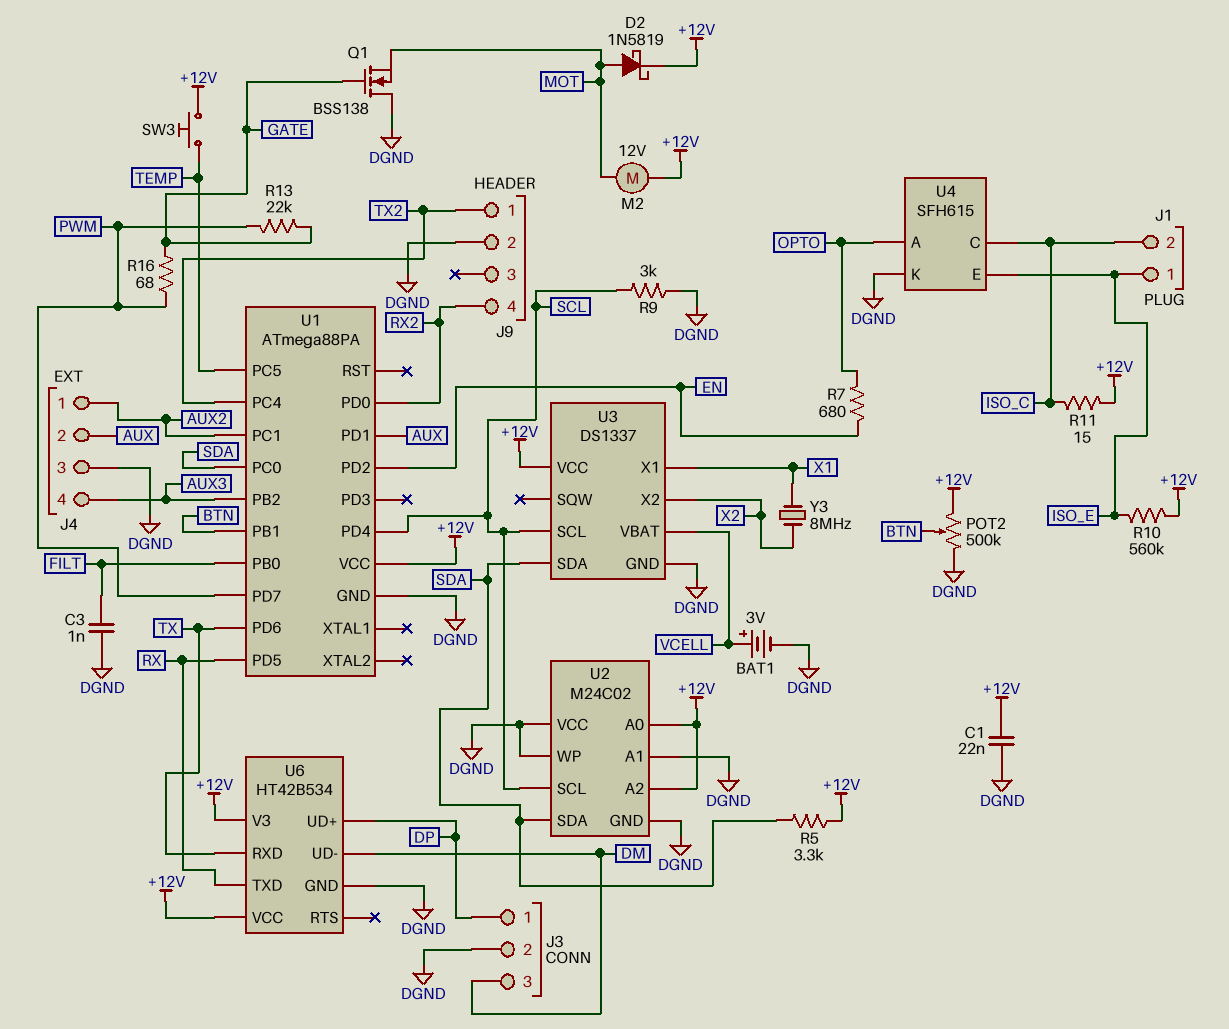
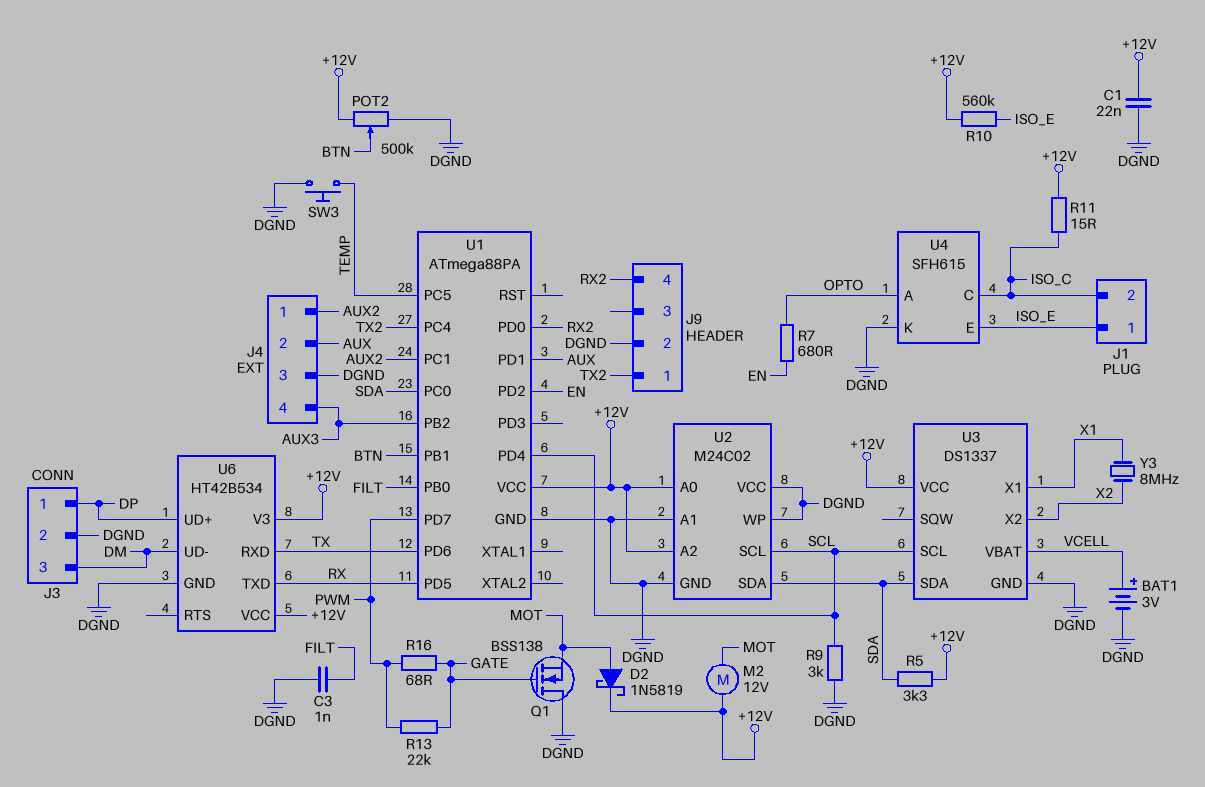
SW3: button (+12V, TEMP) -> button (DGND, TEMP)

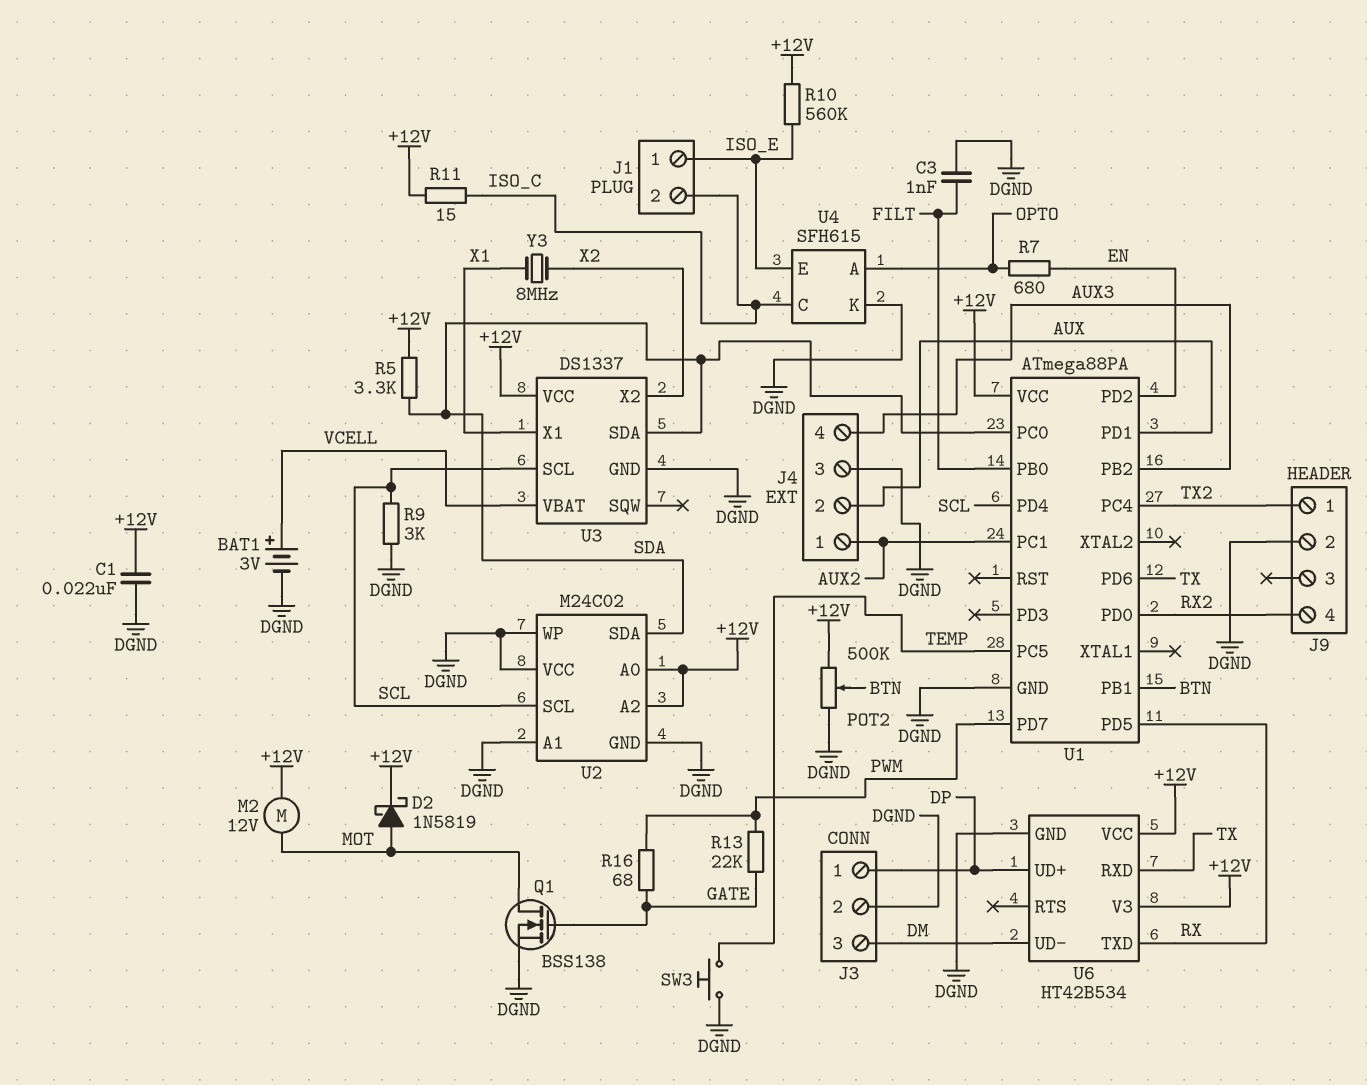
Q1: NMOS BSS138 (G GATE, D DGND, S MOT) -> NMOS BSS138 (G GATE, D MOT, S DGND)

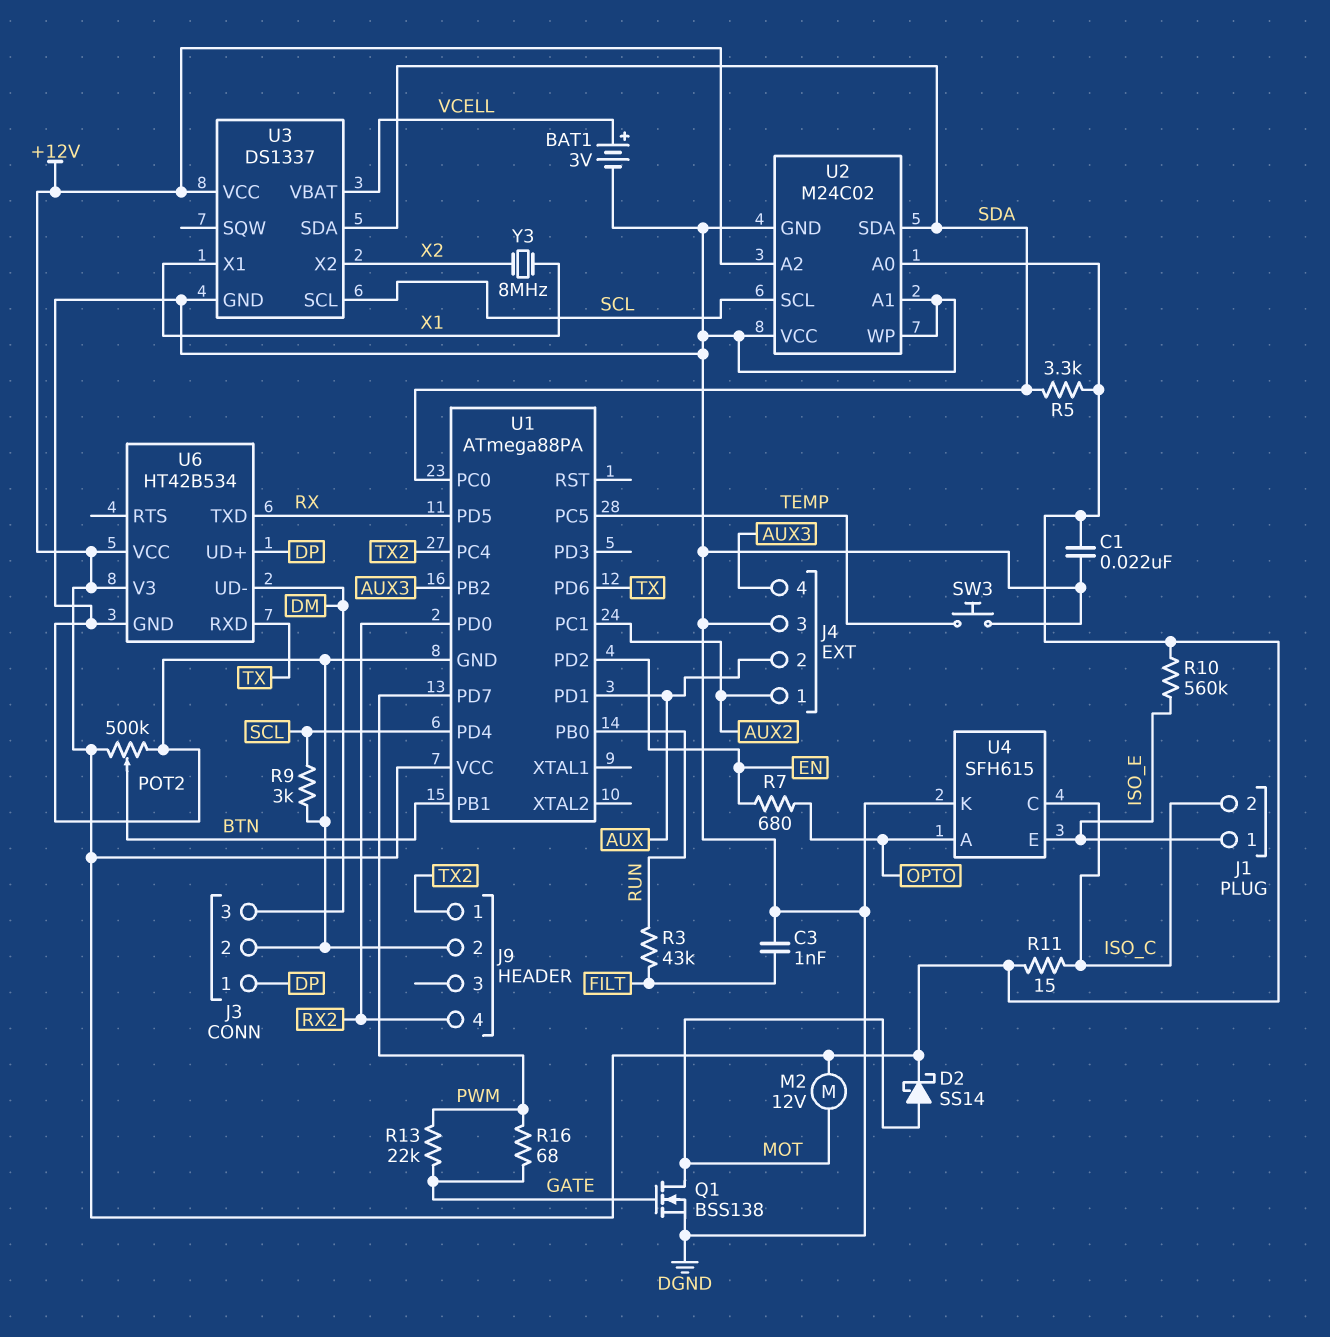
D2: schottky 1N5819 (A MOT, K +12V) -> schottky SS14 (A MOT, K +12V)
R3: none -> 43k (FILT, RUN)
U1 pin PB0: FILT -> RUN

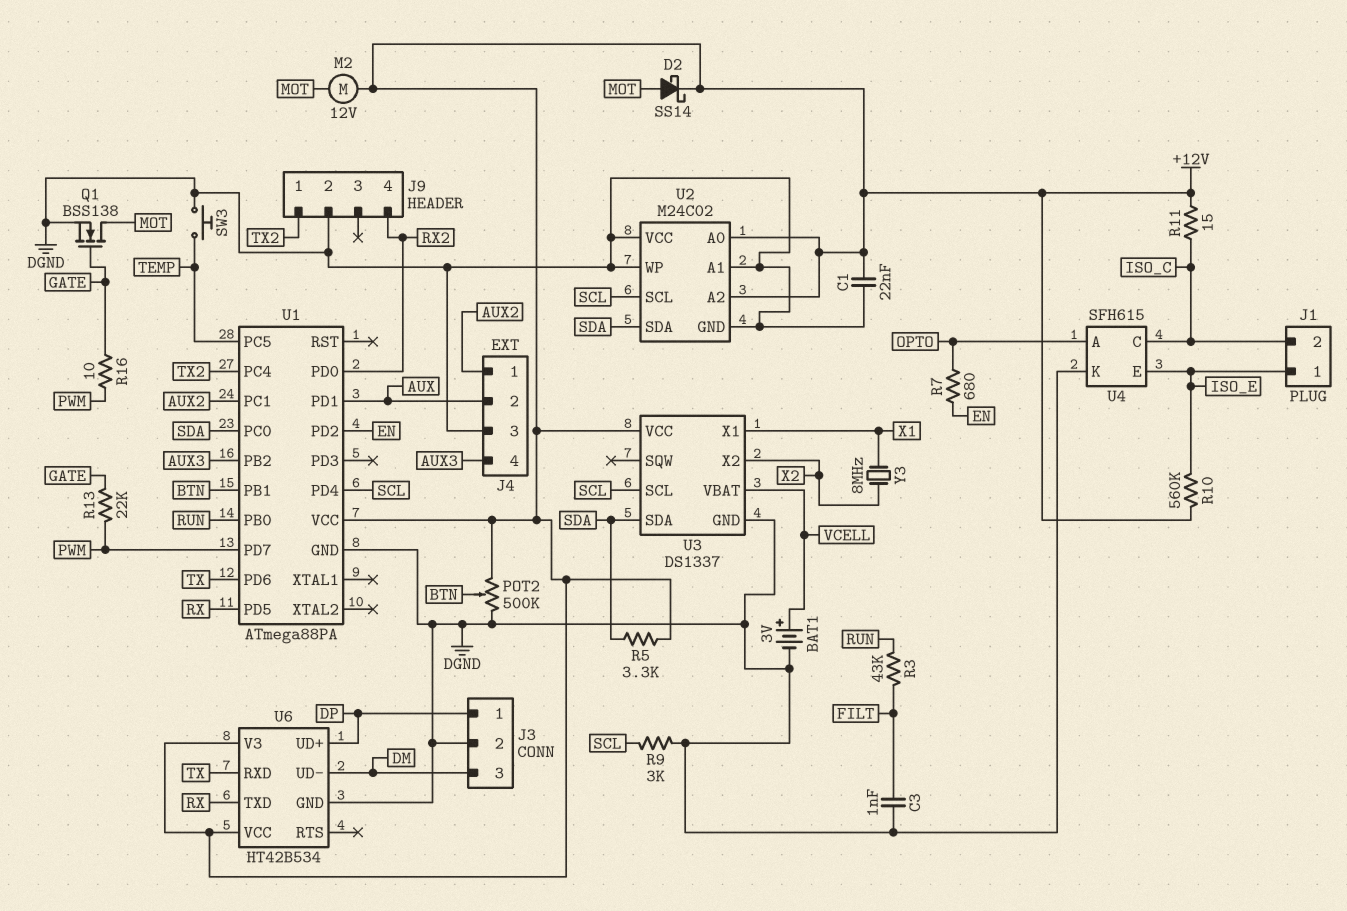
R16: 68 (GATE, PWM) -> 10 (GATE, PWM)

